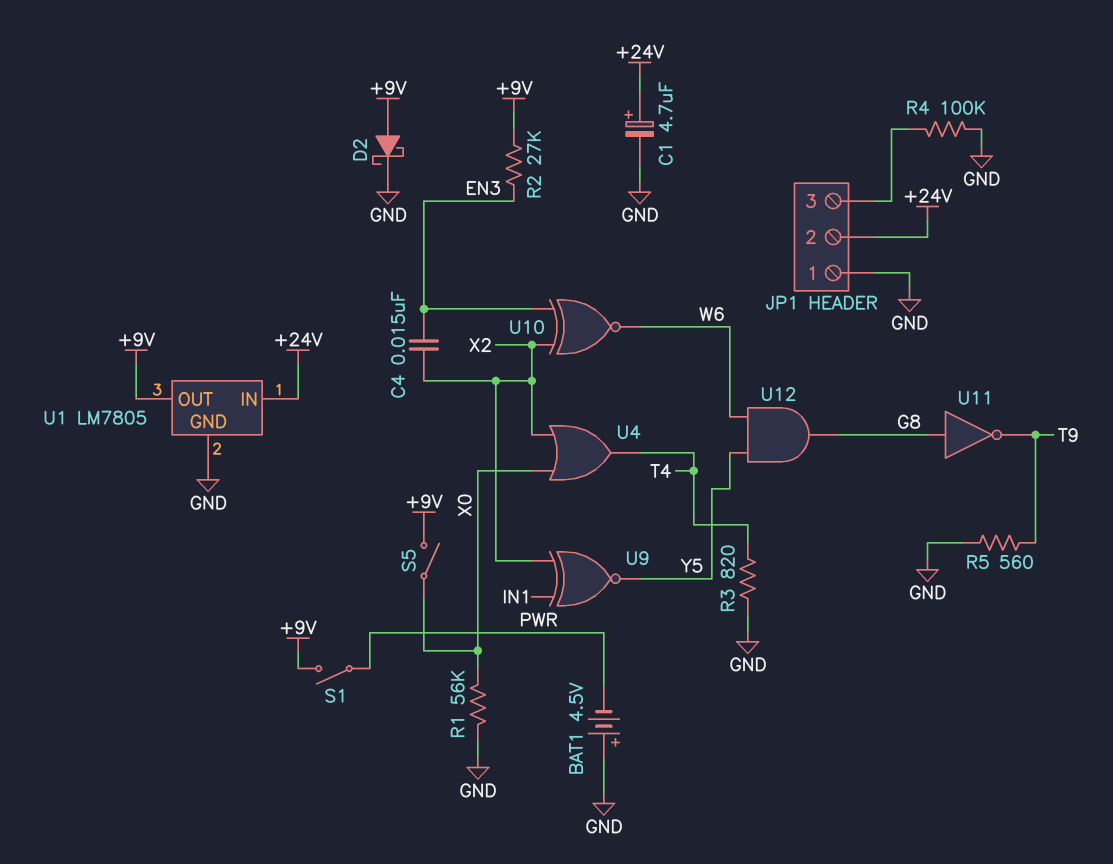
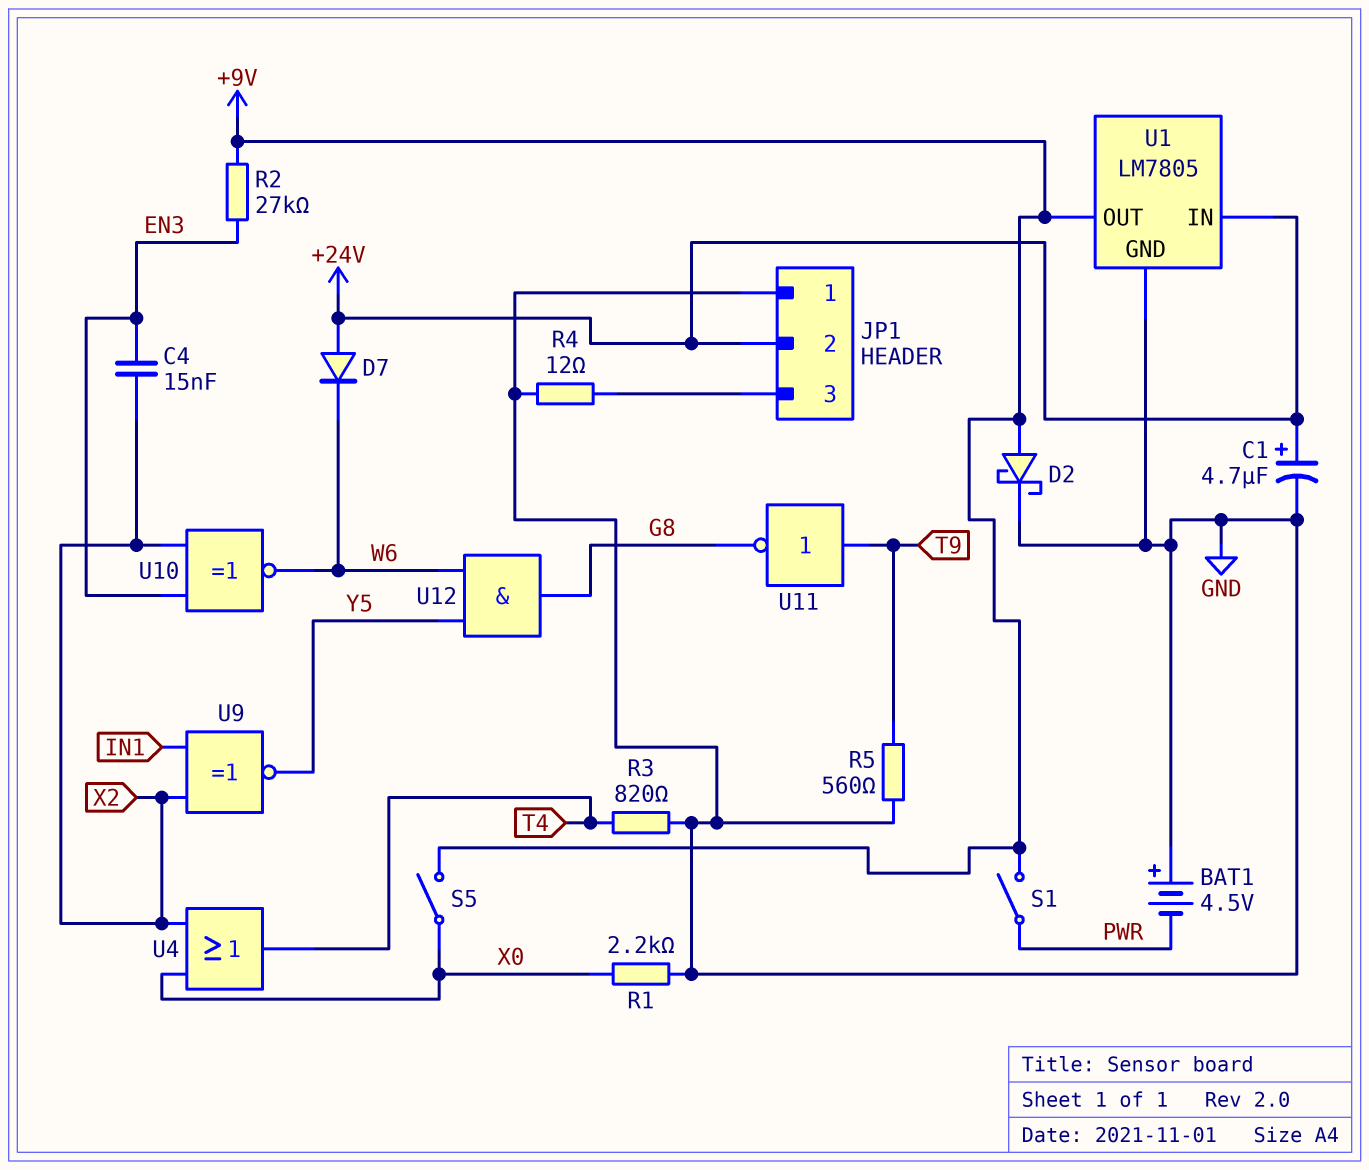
D7: none -> diode (A +24V, K W6)
R1: 56k (GND, X0) -> 2.2k (GND, X0)
R4: 100k (GND, JP1/3) -> 12 (GND, JP1/3)
U11: NOT (in G8, out T9) -> NOT (in T9, out G8)

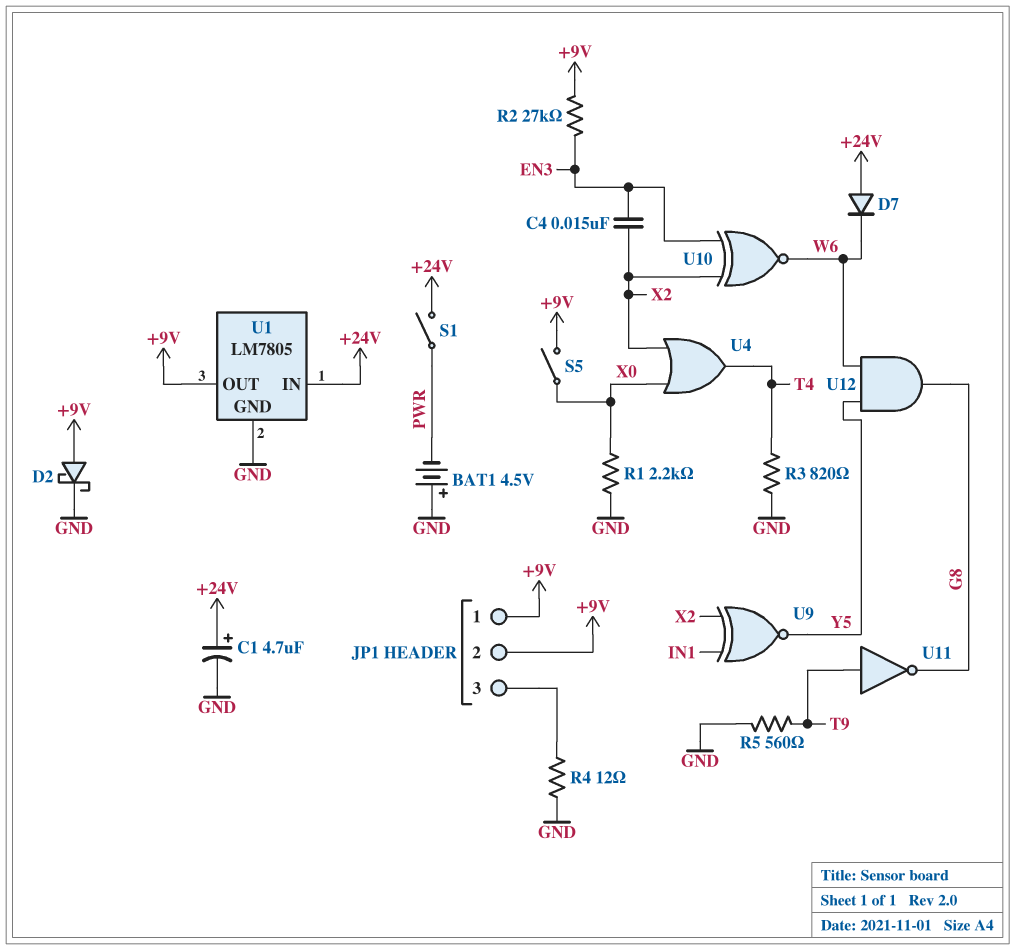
JP1 pin 1: GND -> +9V
JP1 pin 2: +24V -> +9V
S1: switch (+9V, PWR) -> switch (+24V, PWR)

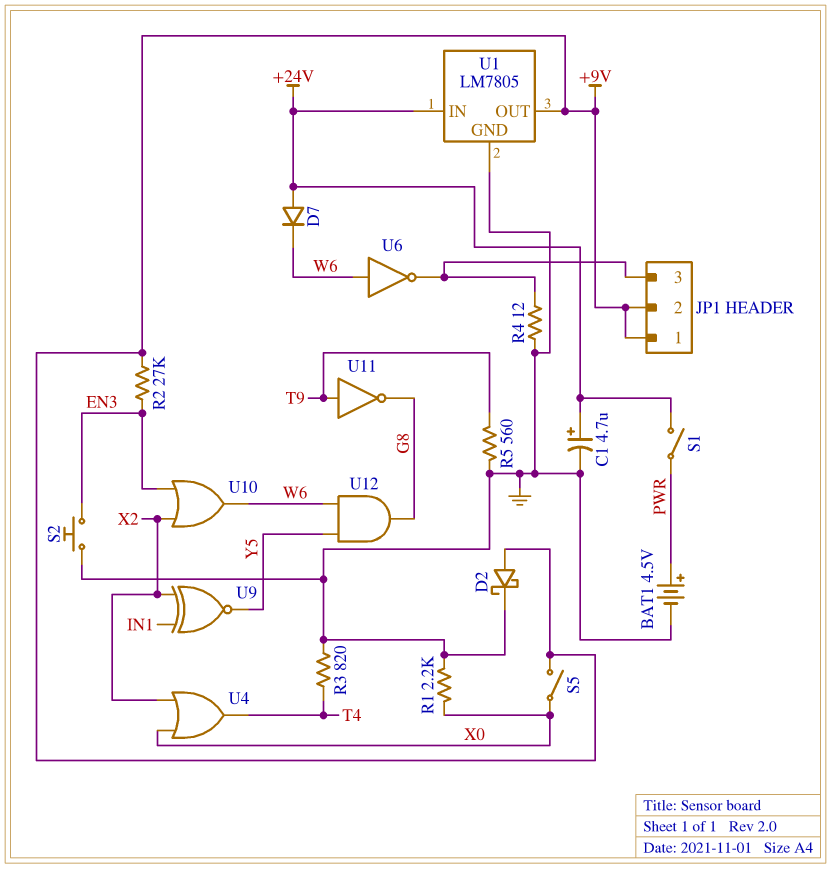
BAT1: 4.5V (plus GND, minus PWR) -> 4.5V (plus PWR, minus GND)
C4: 15nF (EN3, X2) -> none
S2: none -> button (EN3, GND)
U6: none -> NOT (in W6, out JP1/3)
U10: XNOR (in EN3, in X2, out W6) -> OR (in EN3, in X2, out W6)

